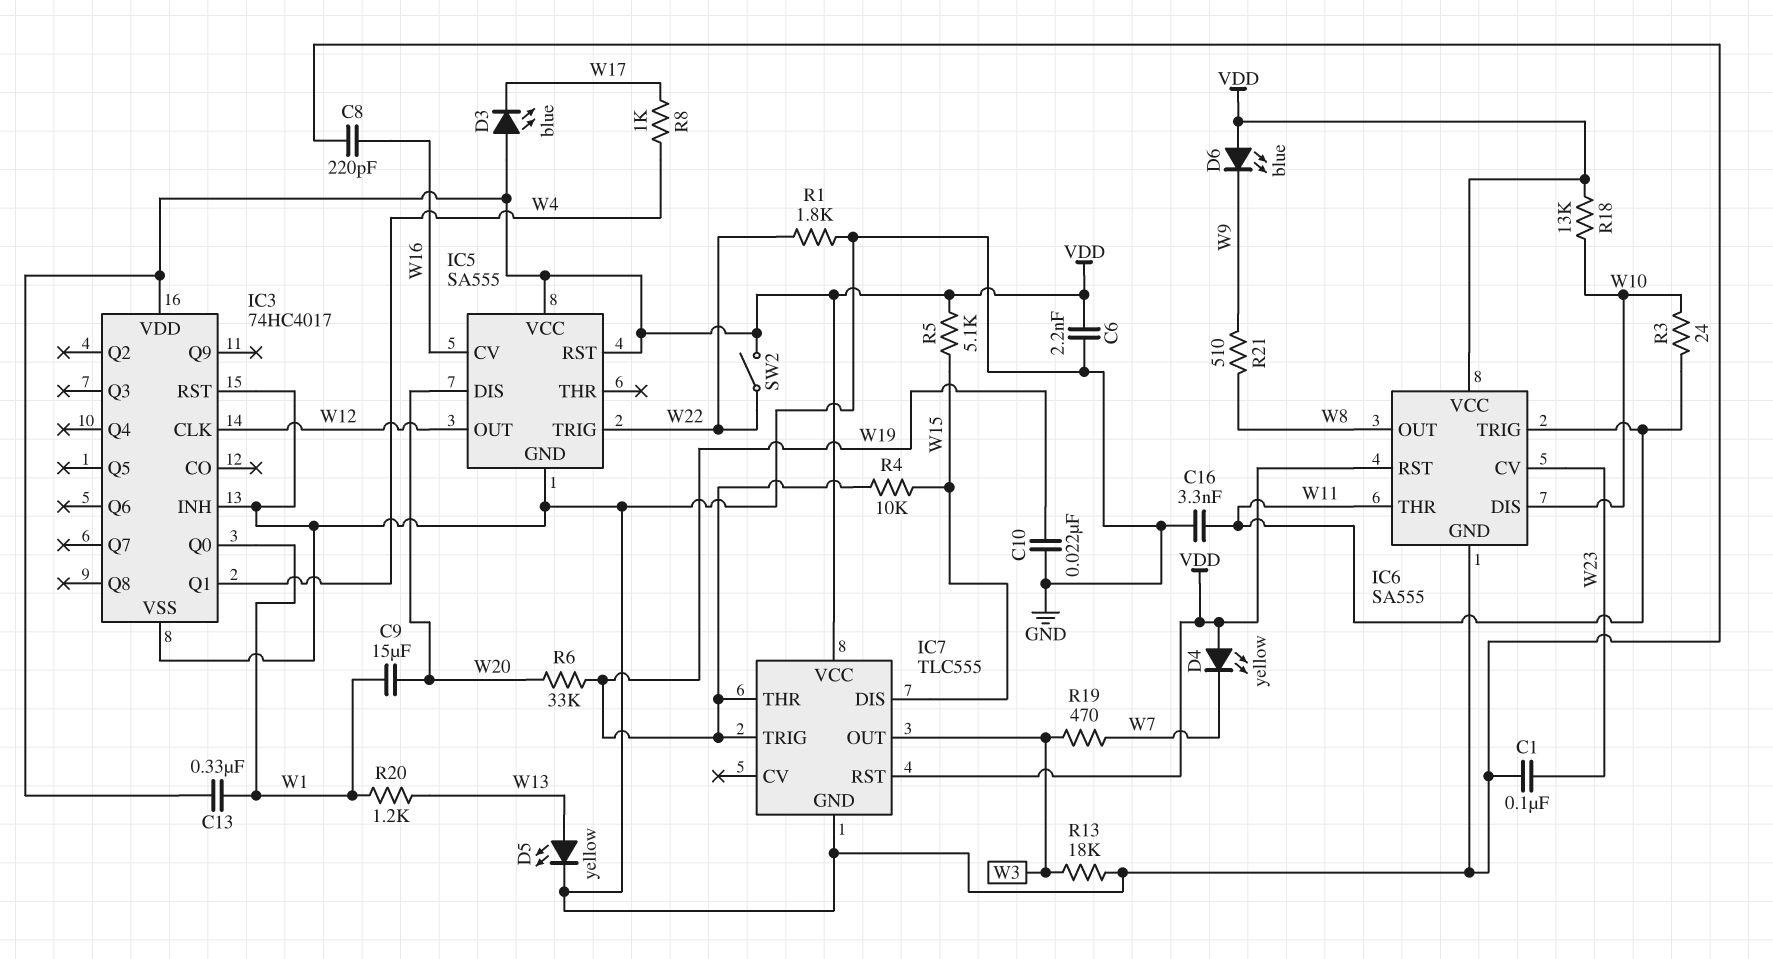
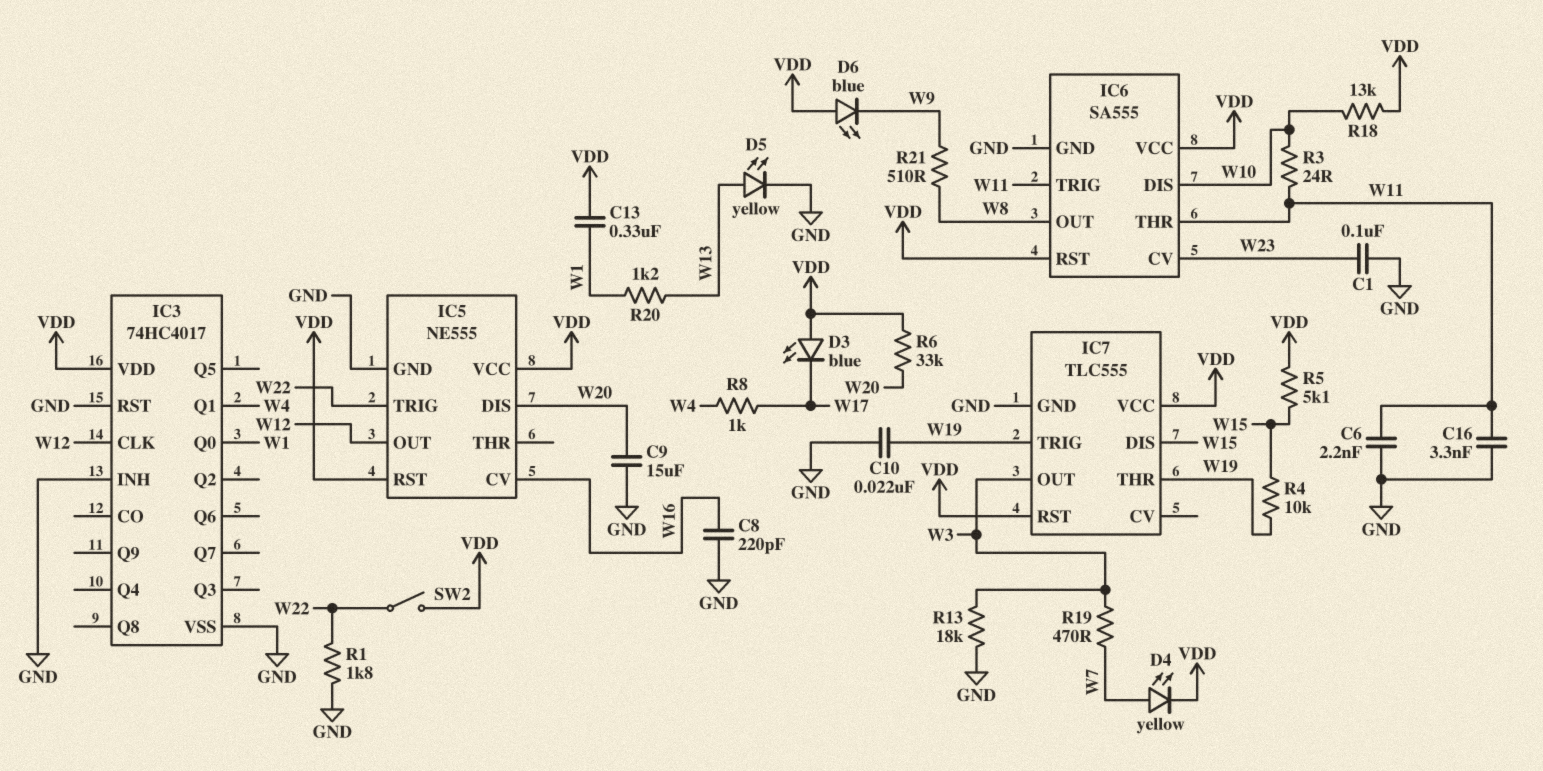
C6: 2.2nF (GND, VDD) -> 2.2nF (GND, W11)
C9: 15uF (W1, W20) -> 15uF (GND, W20)
D4: LED yellow (A VDD, K W7) -> LED yellow (A W7, K VDD)
IC5: SA555 -> NE555
R6: 33k (W19, W20) -> 33k (VDD, W20)

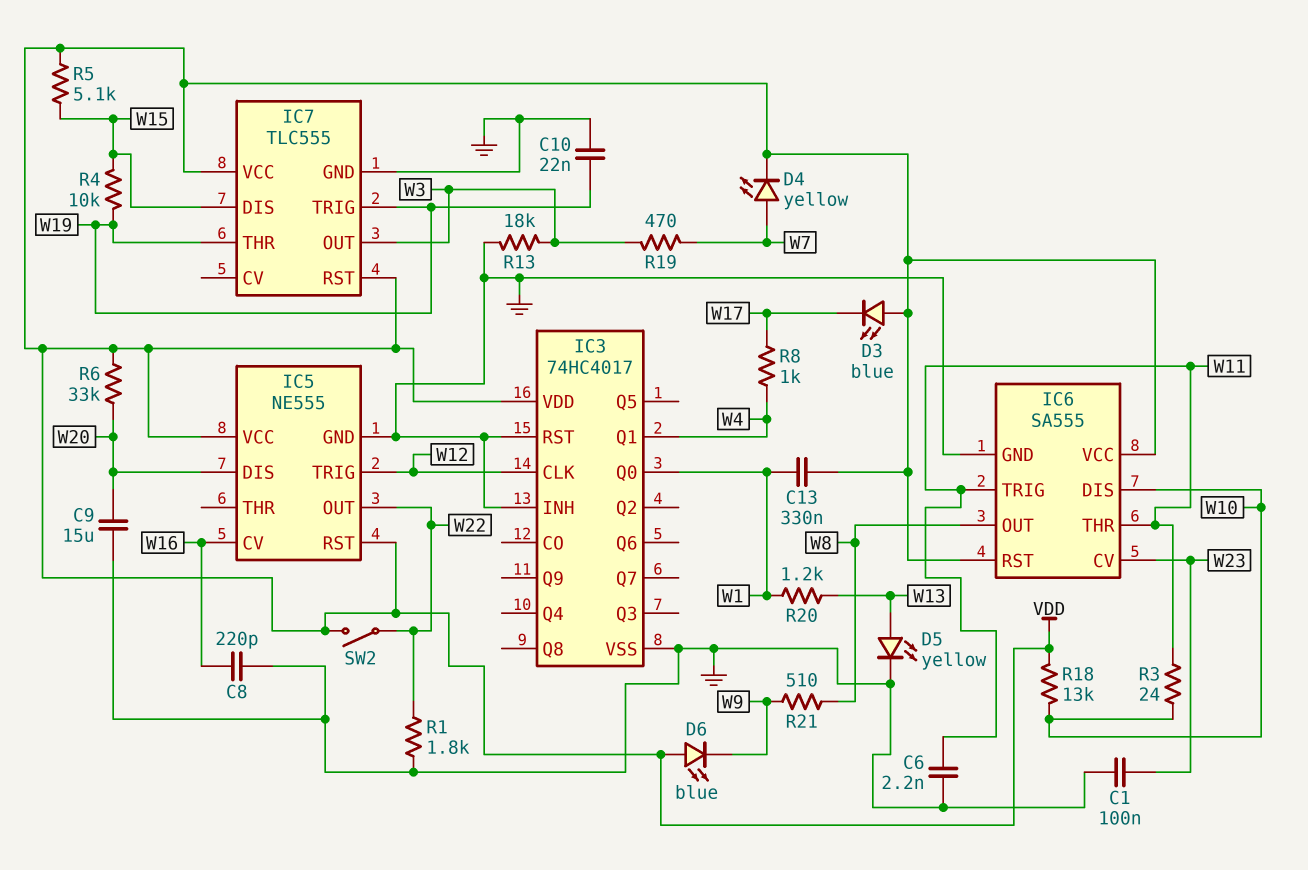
C16: 3.3nF (GND, W11) -> none
IC5 pin OUT: W12 -> W22
IC5 pin TRIG: W22 -> W12

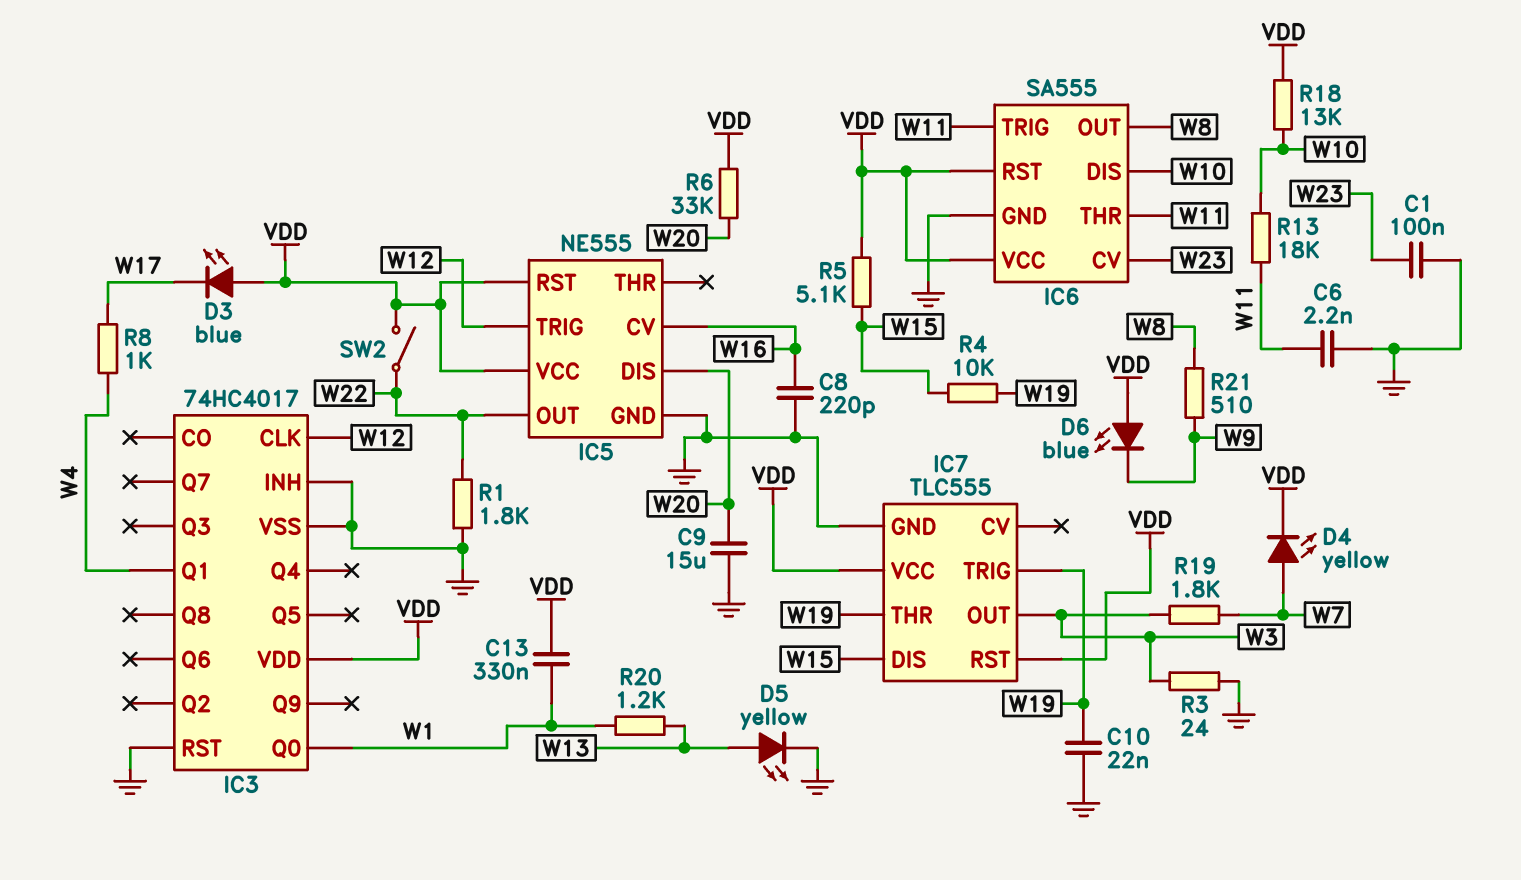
R3: 24 (W10, W11) -> 24 (GND, W3)
R13: 18k (GND, W3) -> 18k (W10, W11)
R19: 470 (W3, W7) -> 1.8k (W3, W7)

